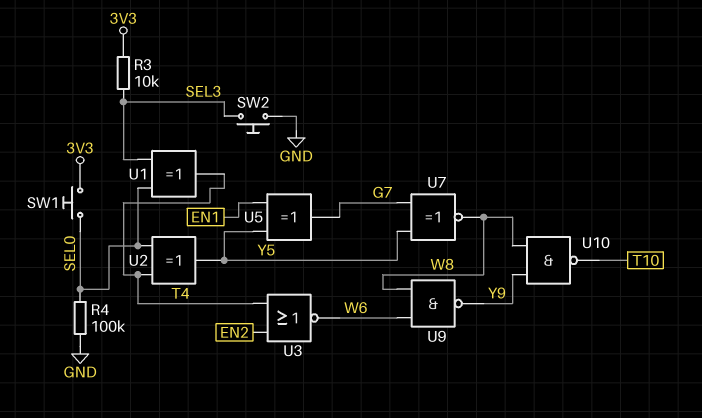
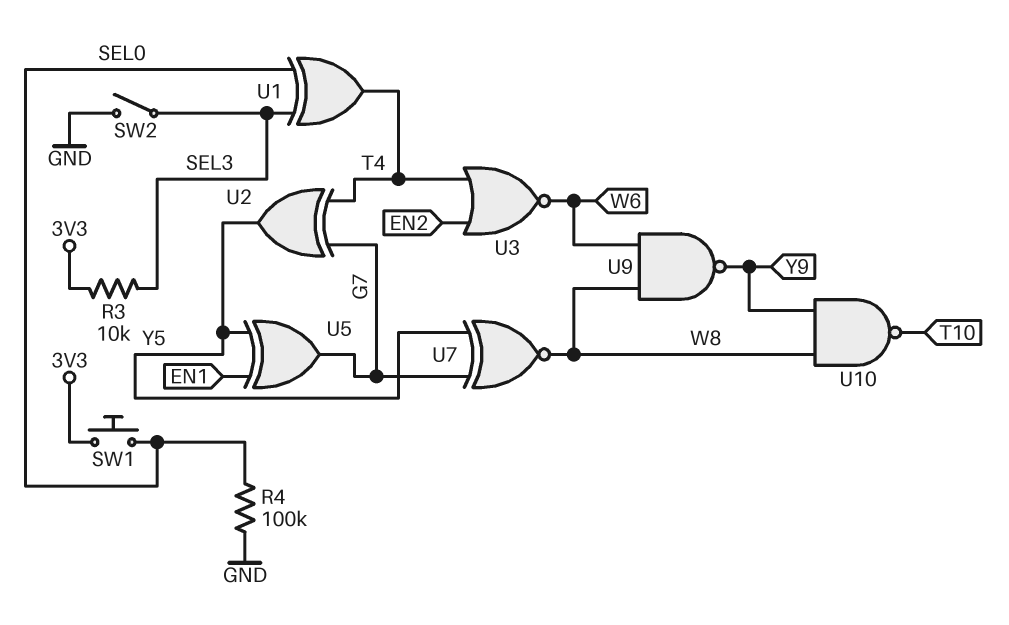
SW2: button (GND, SEL3) -> switch (GND, SEL3)
U2: XOR (in SEL0, in T4, out Y5) -> XOR (in G7, in T4, out Y5)

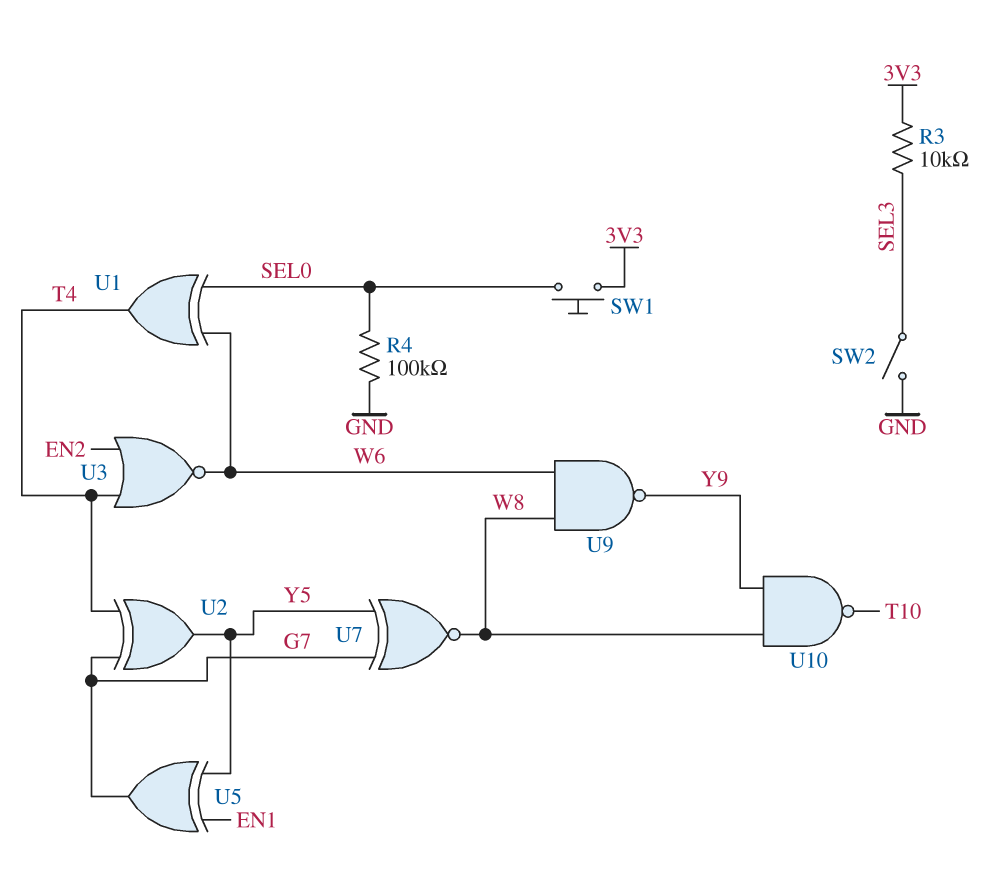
U1: XOR (in SEL0, in SEL3, out T4) -> XOR (in SEL0, in W6, out T4)

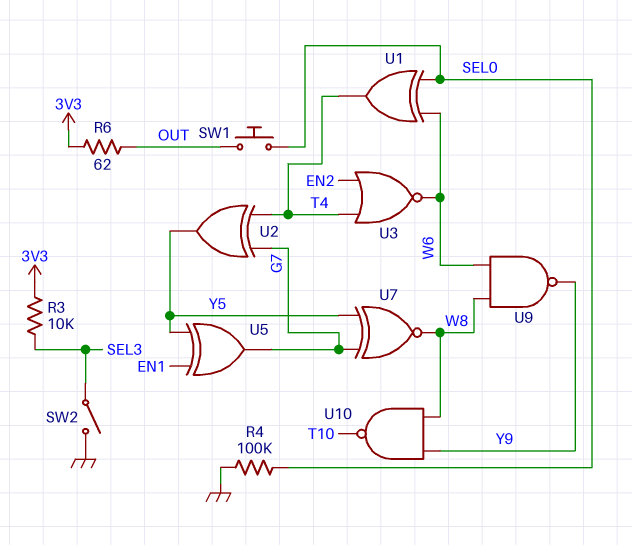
R6: none -> 62 (3V3, OUT)
SW1: button (3V3, SEL0) -> button (OUT, SEL0)

